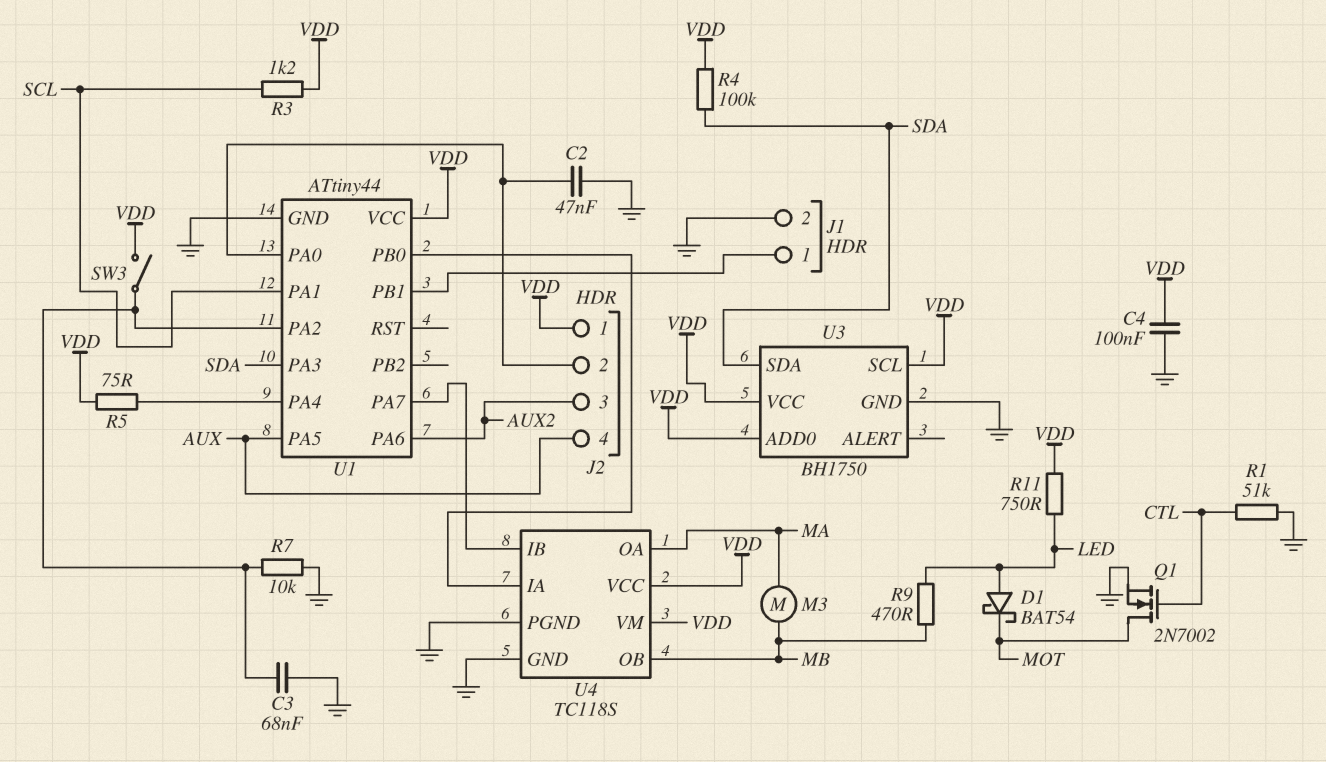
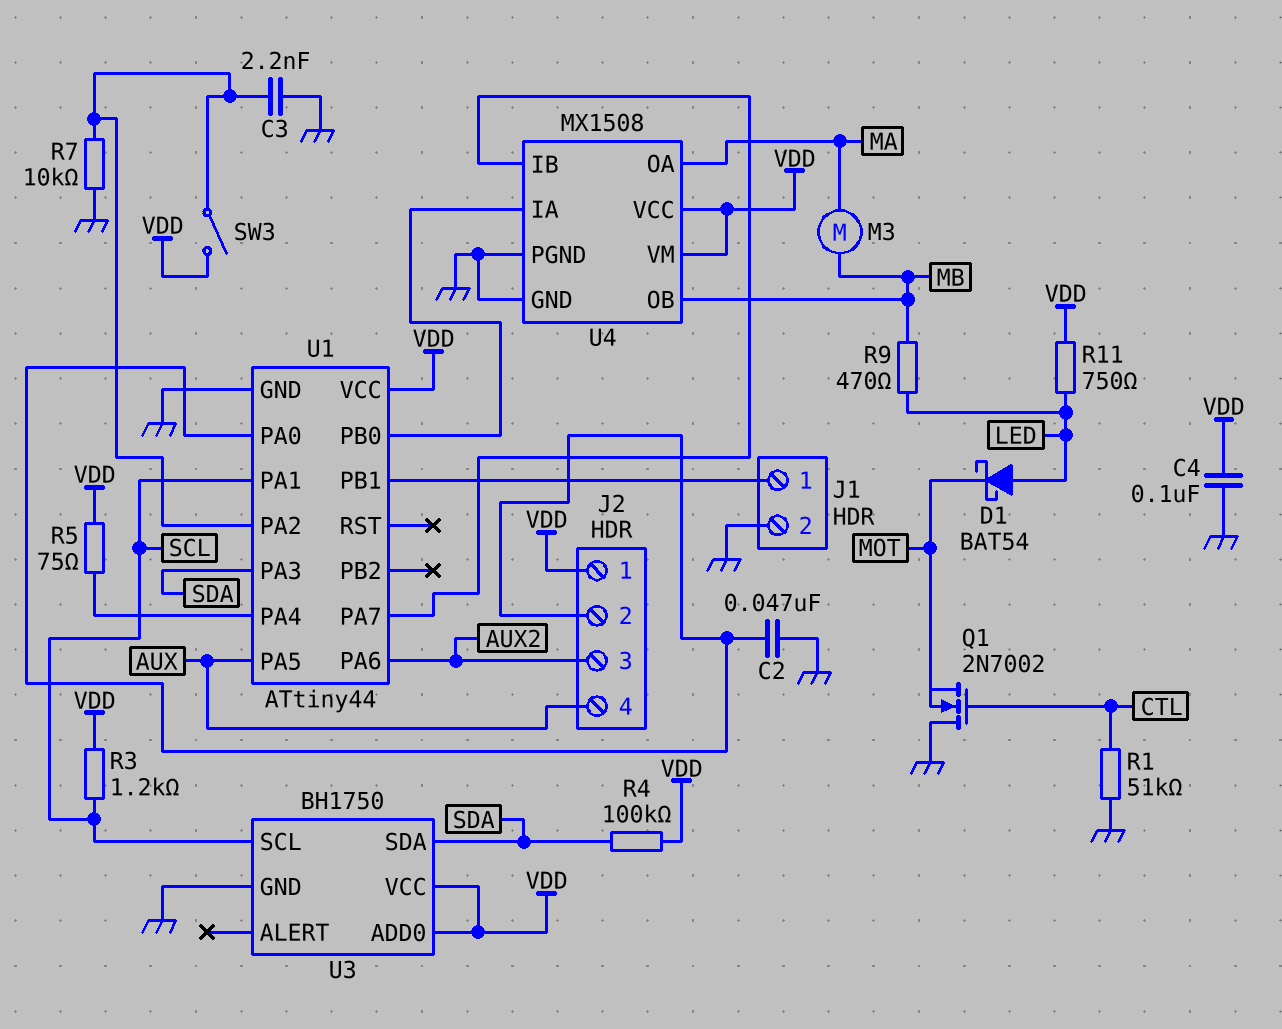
C3: 68nF (GND, U1/PA2) -> 2.2nF (GND, U1/PA2)
Q1: NMOS 2N7002 (G CTL, D MOT, S GND) -> NMOS 2N7002 (G CTL, D GND, S MOT)
U3 pin SCL: VDD -> SCL
U4: TC118S -> MX1508

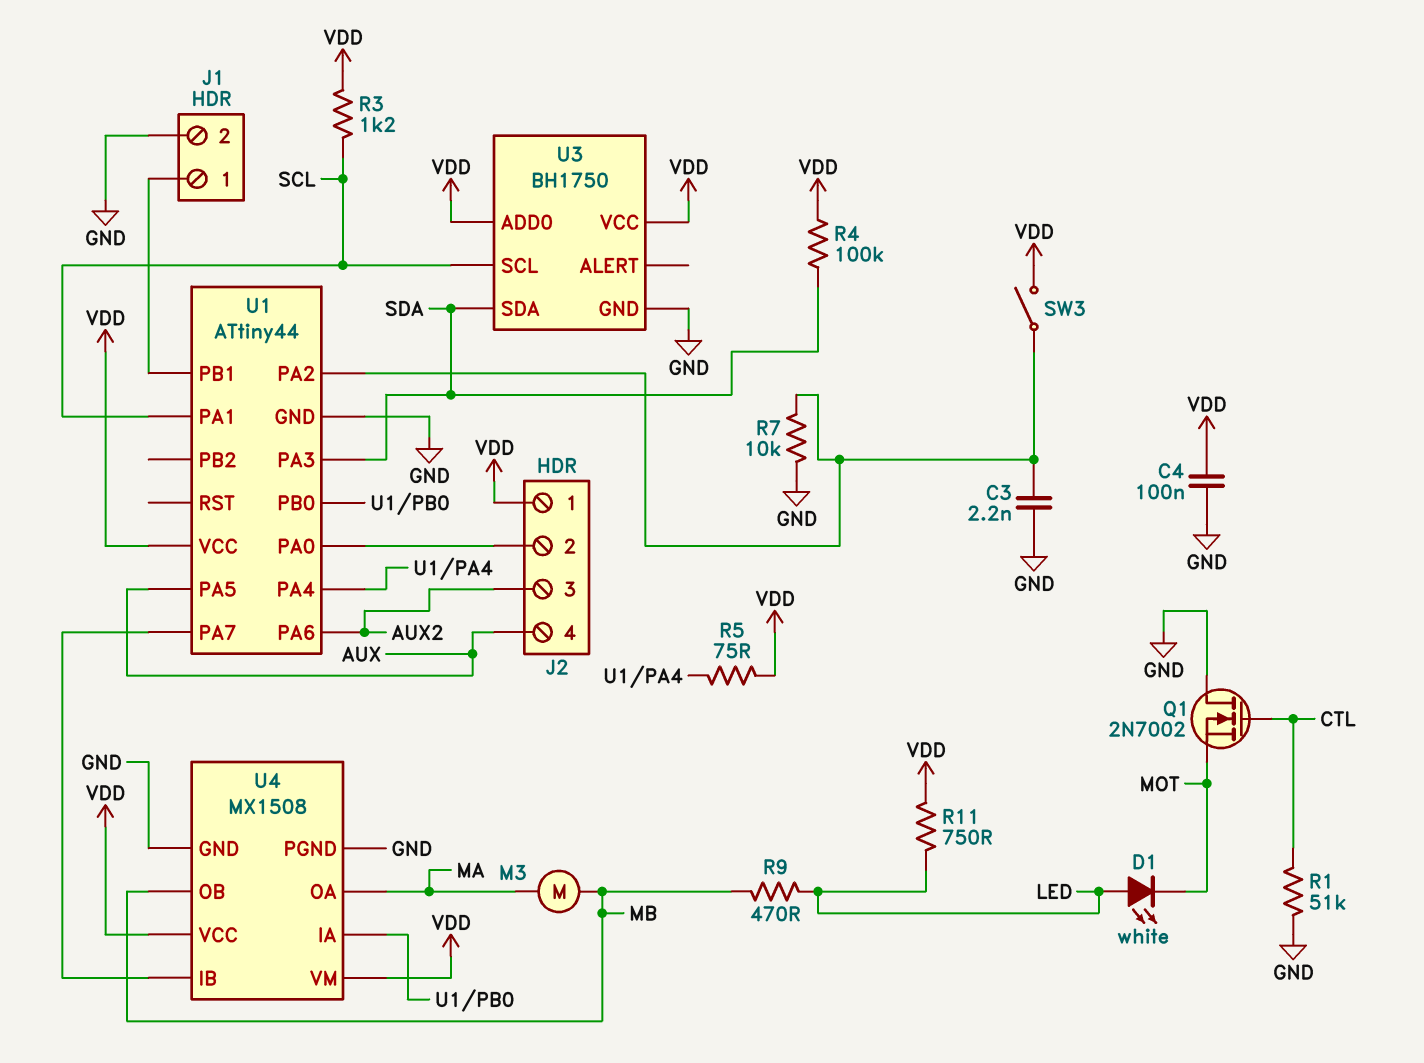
C2: 47nF (GND, J2/2) -> none
D1: schottky BAT54 (A LED, K MOT) -> LED white (A LED, K MOT)

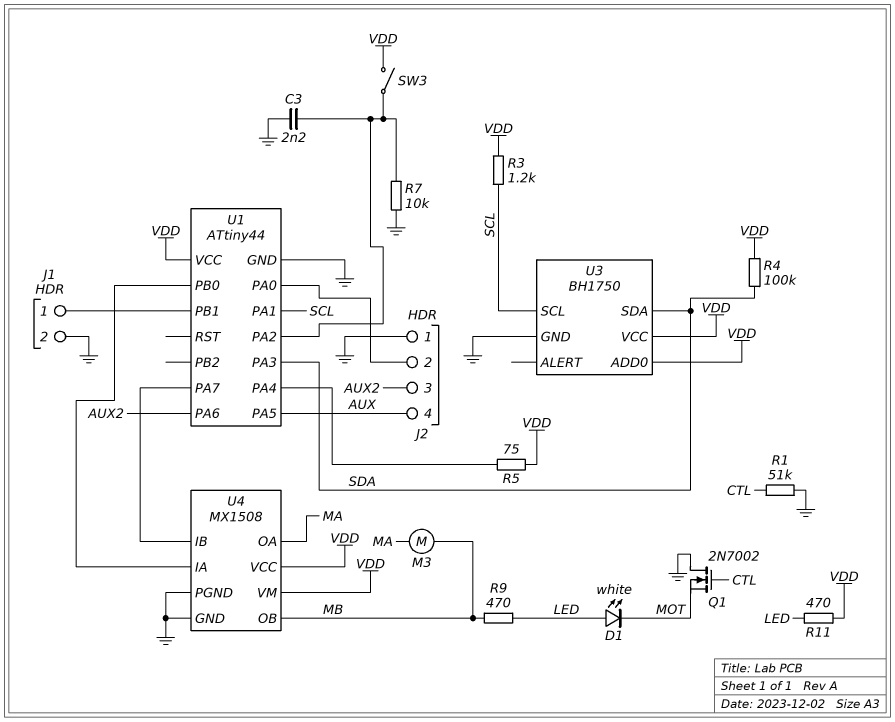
C4: 100nF (GND, VDD) -> none
J2 pin 1: VDD -> GND
R11: 750 (LED, VDD) -> 470 (LED, VDD)

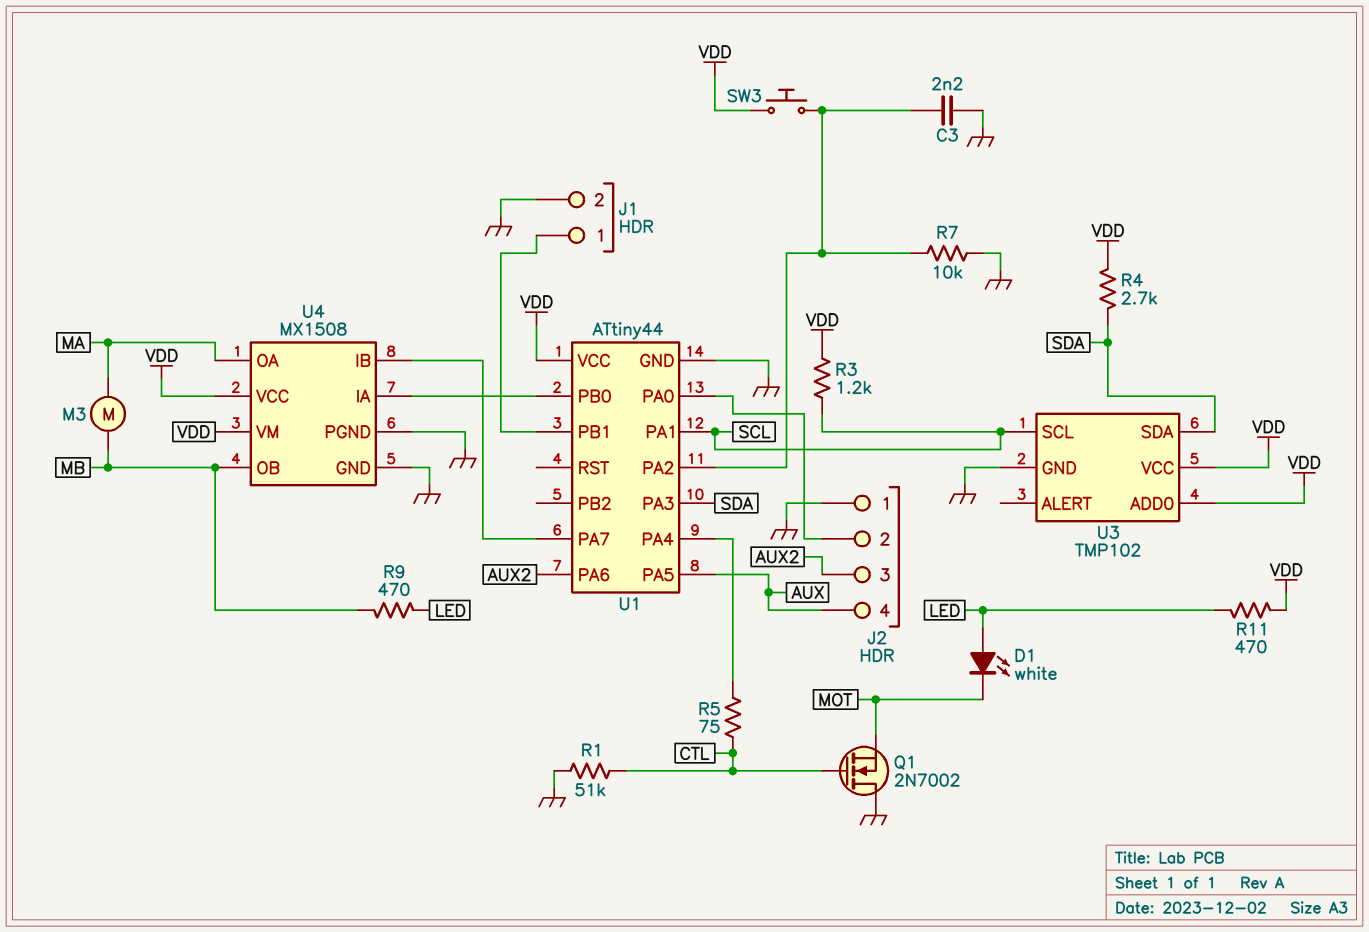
R4: 100k (SDA, VDD) -> 2.7k (SDA, VDD)
R5: 75 (U1/PA4, VDD) -> 75 (CTL, U1/PA4)
SW3: switch (U1/PA2, VDD) -> button (U1/PA2, VDD)
U3: BH1750 -> TMP102

